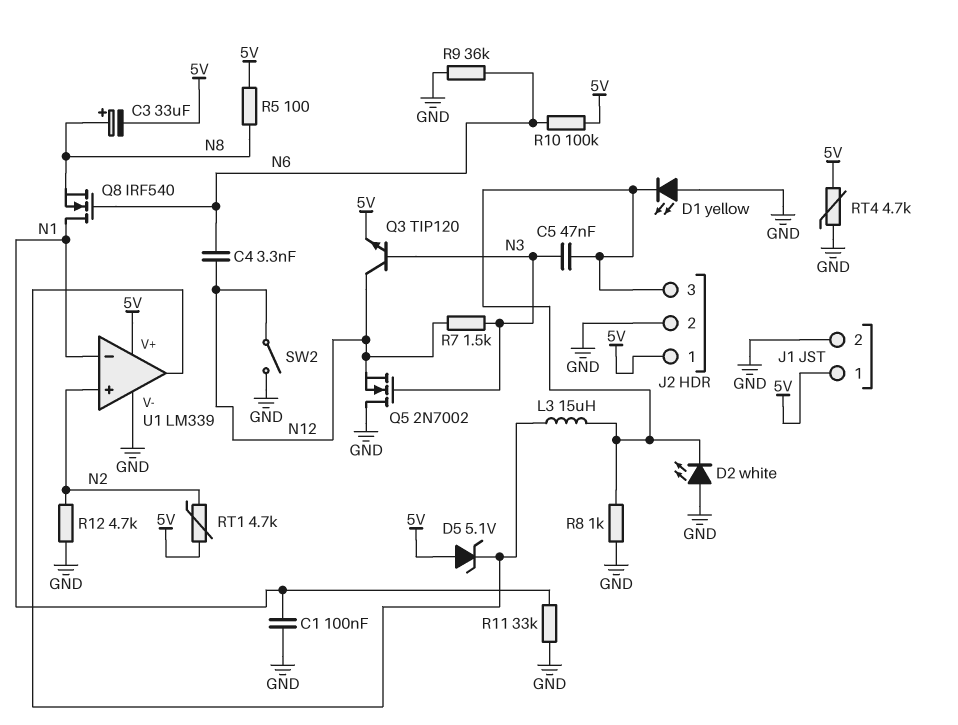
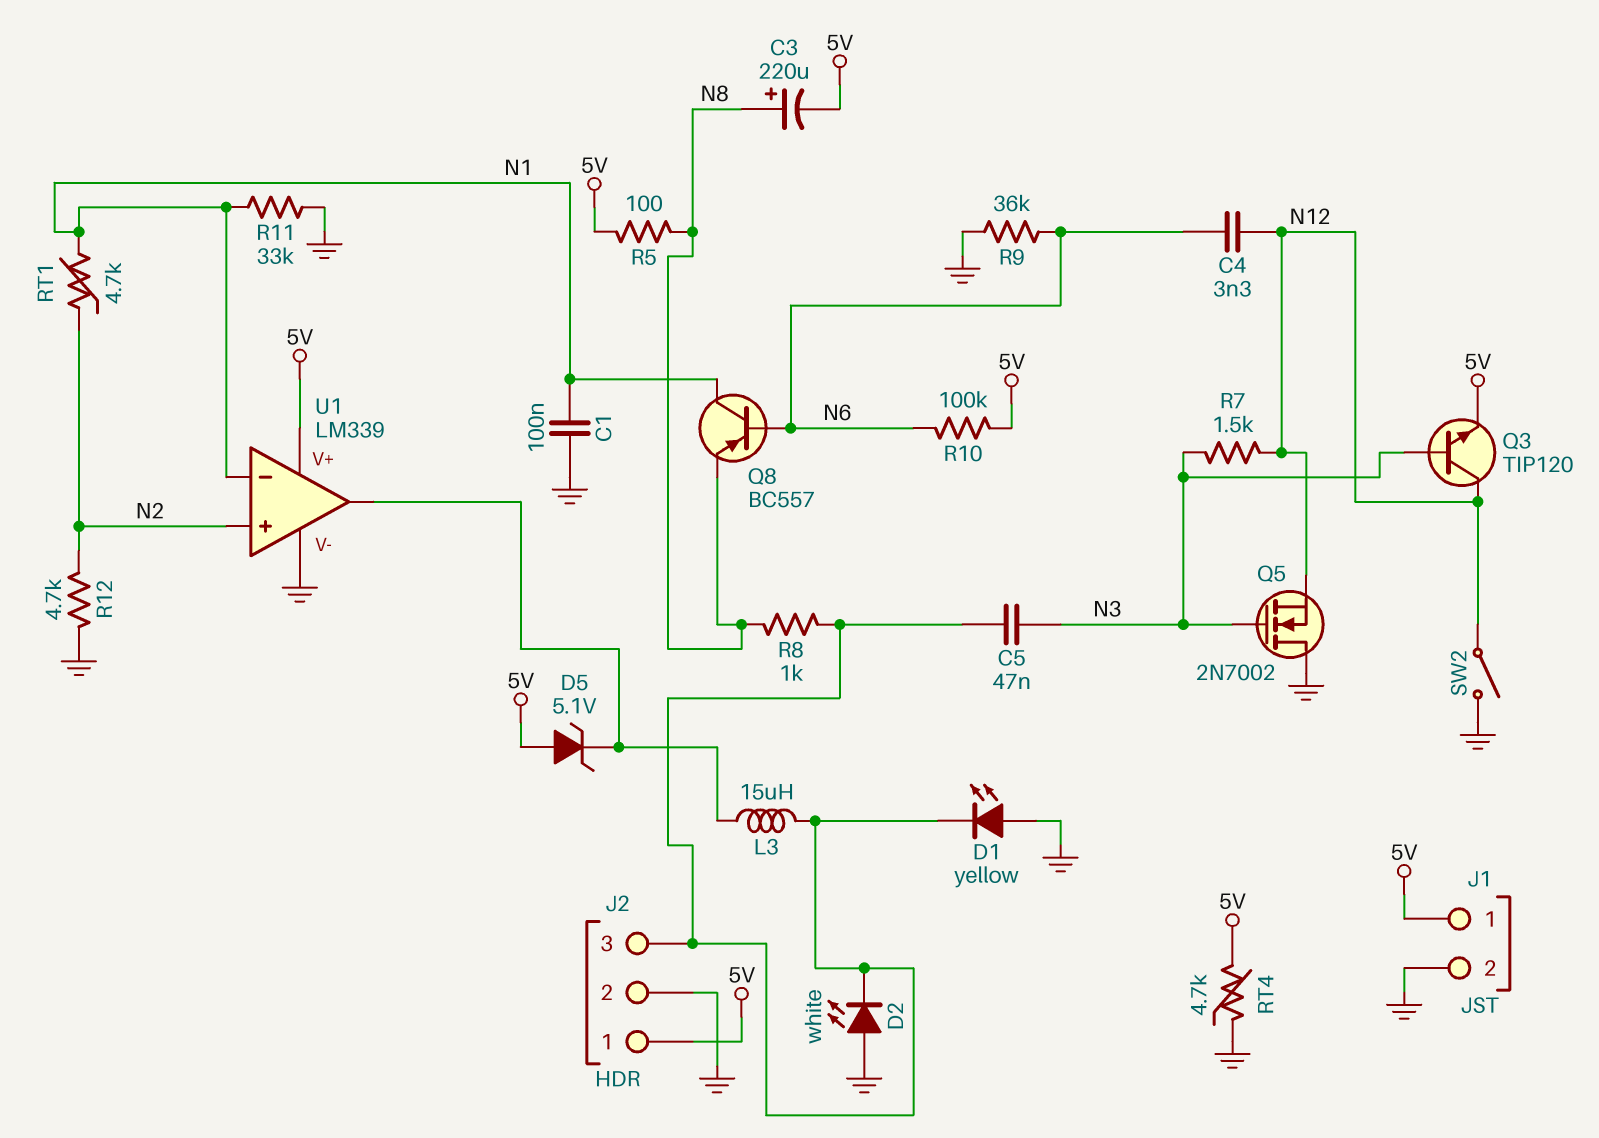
C3: 33uF (plus N8, minus 5V) -> 220uF (plus N8, minus 5V)
Q8: NMOS IRF540 (G N6, D N1, S N8) -> PNP BC557 (B N6, C N1, E N8)
R8: 1k (GND, J2/3) -> 1k (J2/3, N8)
RT1: 4.7k (5V, N2) -> 4.7k (N1, N2)

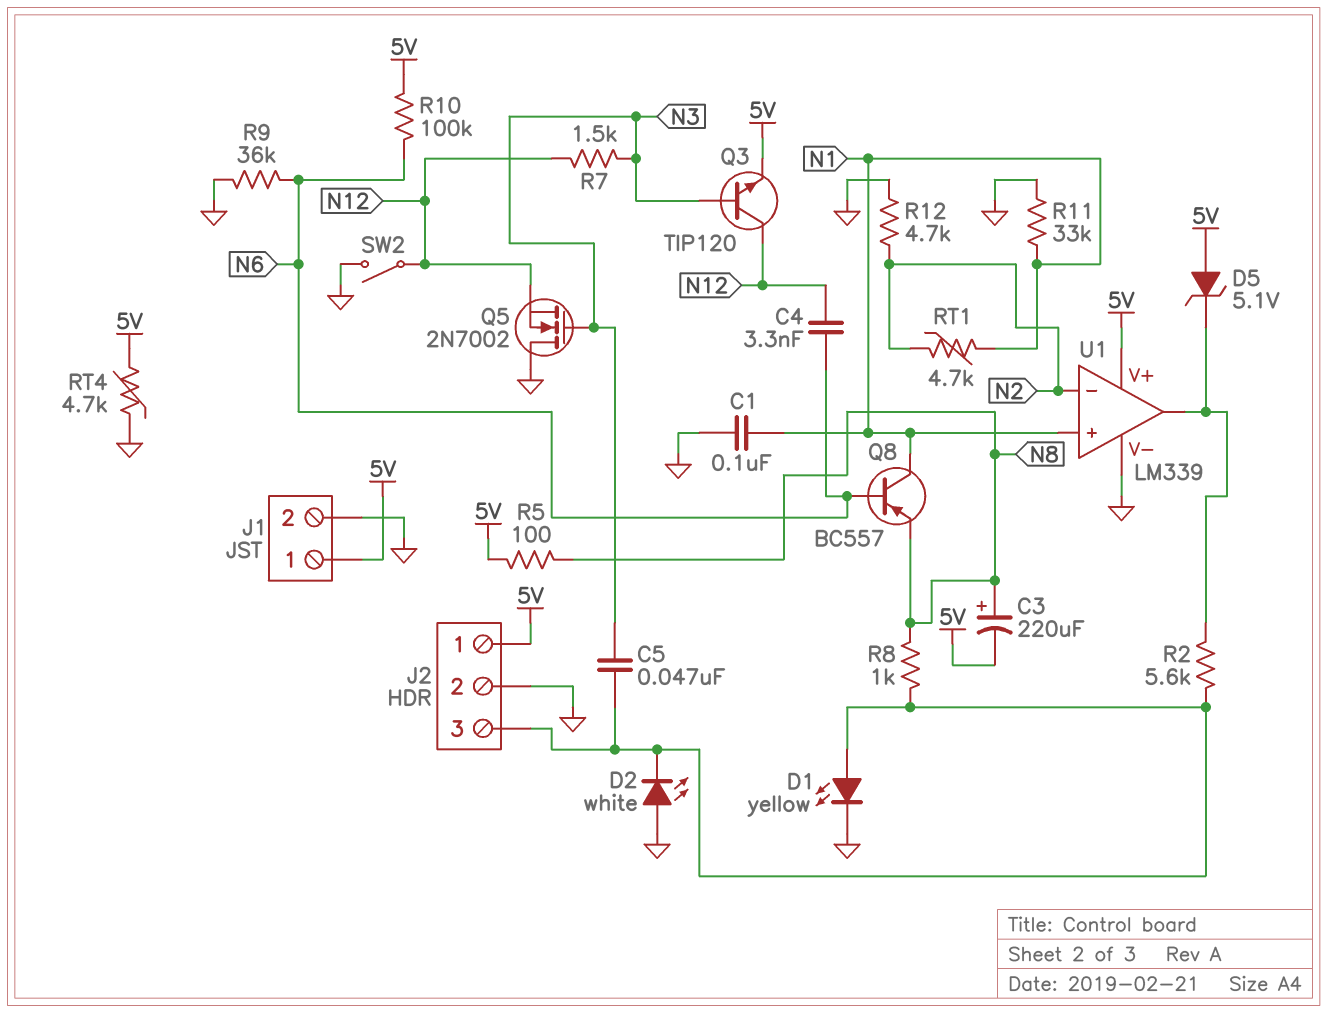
D1: LED yellow (A GND, K J2/3) -> LED yellow (A J2/3, K GND)
L3: 15uH (J2/3, U1/out) -> none
R2: none -> 5.6k (J2/3, U1/out)
U1 pin in+: N2 -> N1
U1 pin in-: N1 -> N2

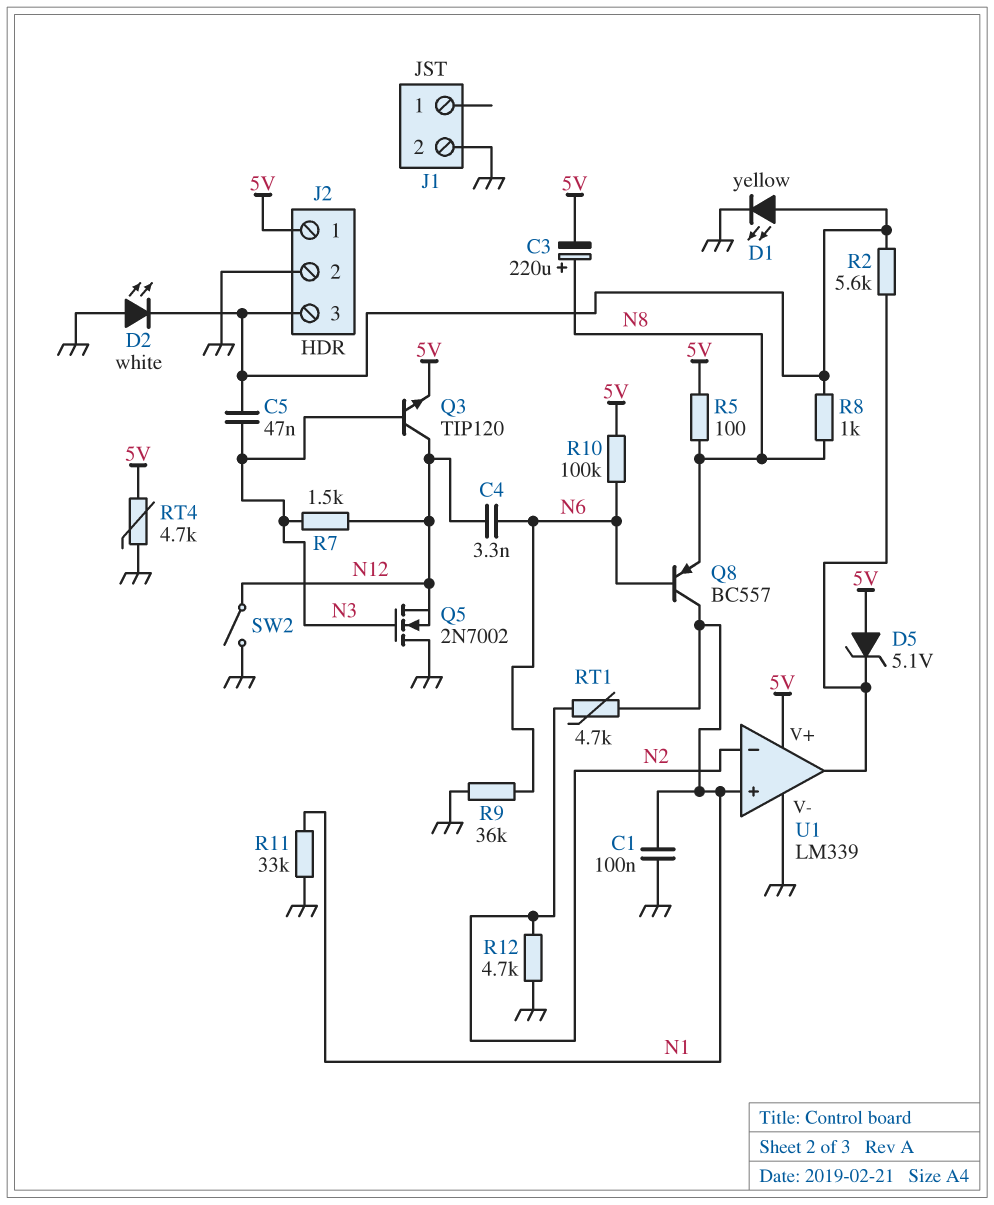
J1 pin 1: 5V -> none

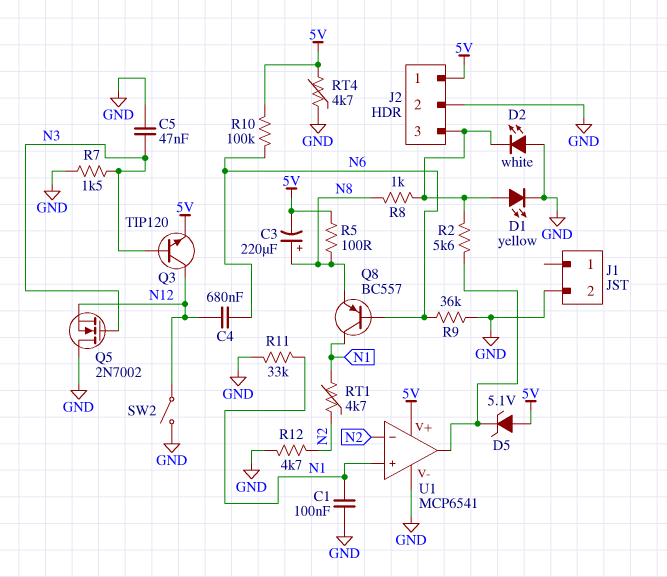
C4: 3.3nF (N6, N12) -> 680nF (N6, N12)
C5: 47nF (J2/3, N3) -> 47nF (GND, N3)
R7: 1.5k (N3, N12) -> 1.5k (GND, N3)
U1: LM339 -> MCP6541

